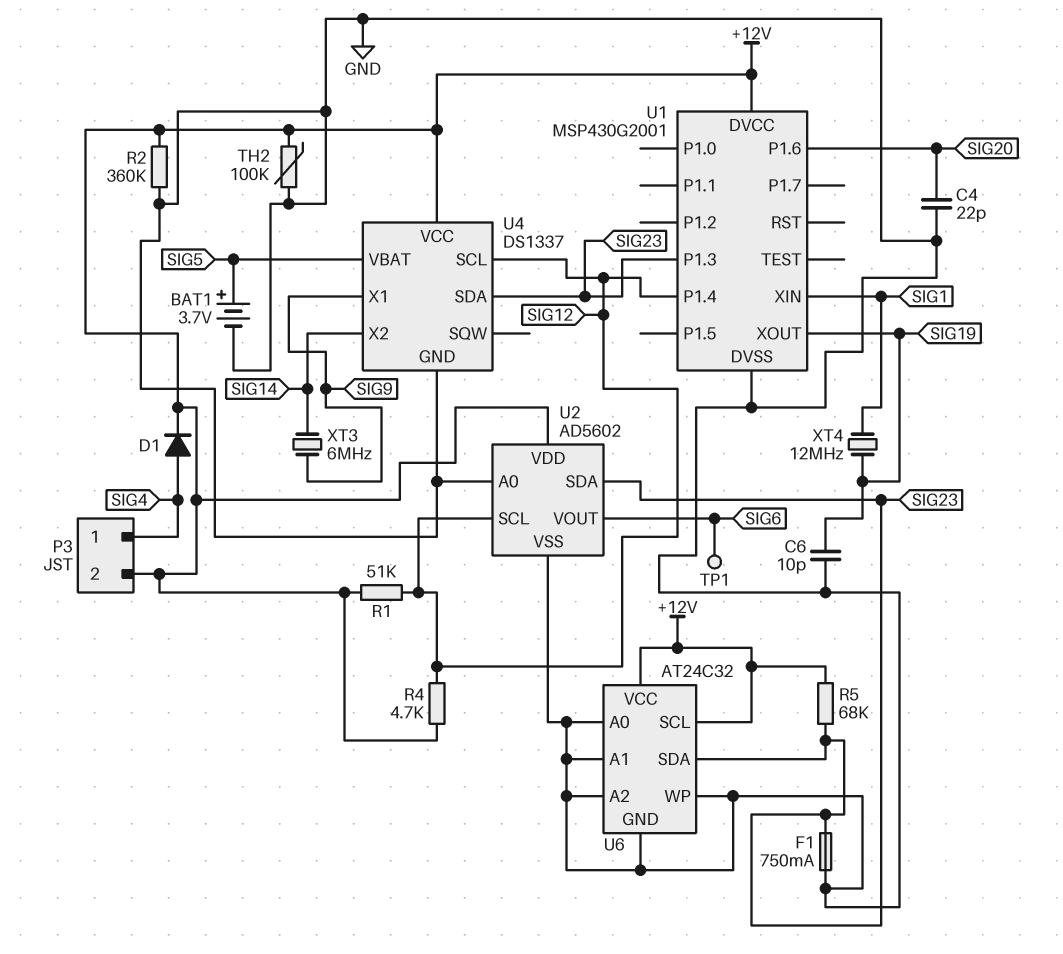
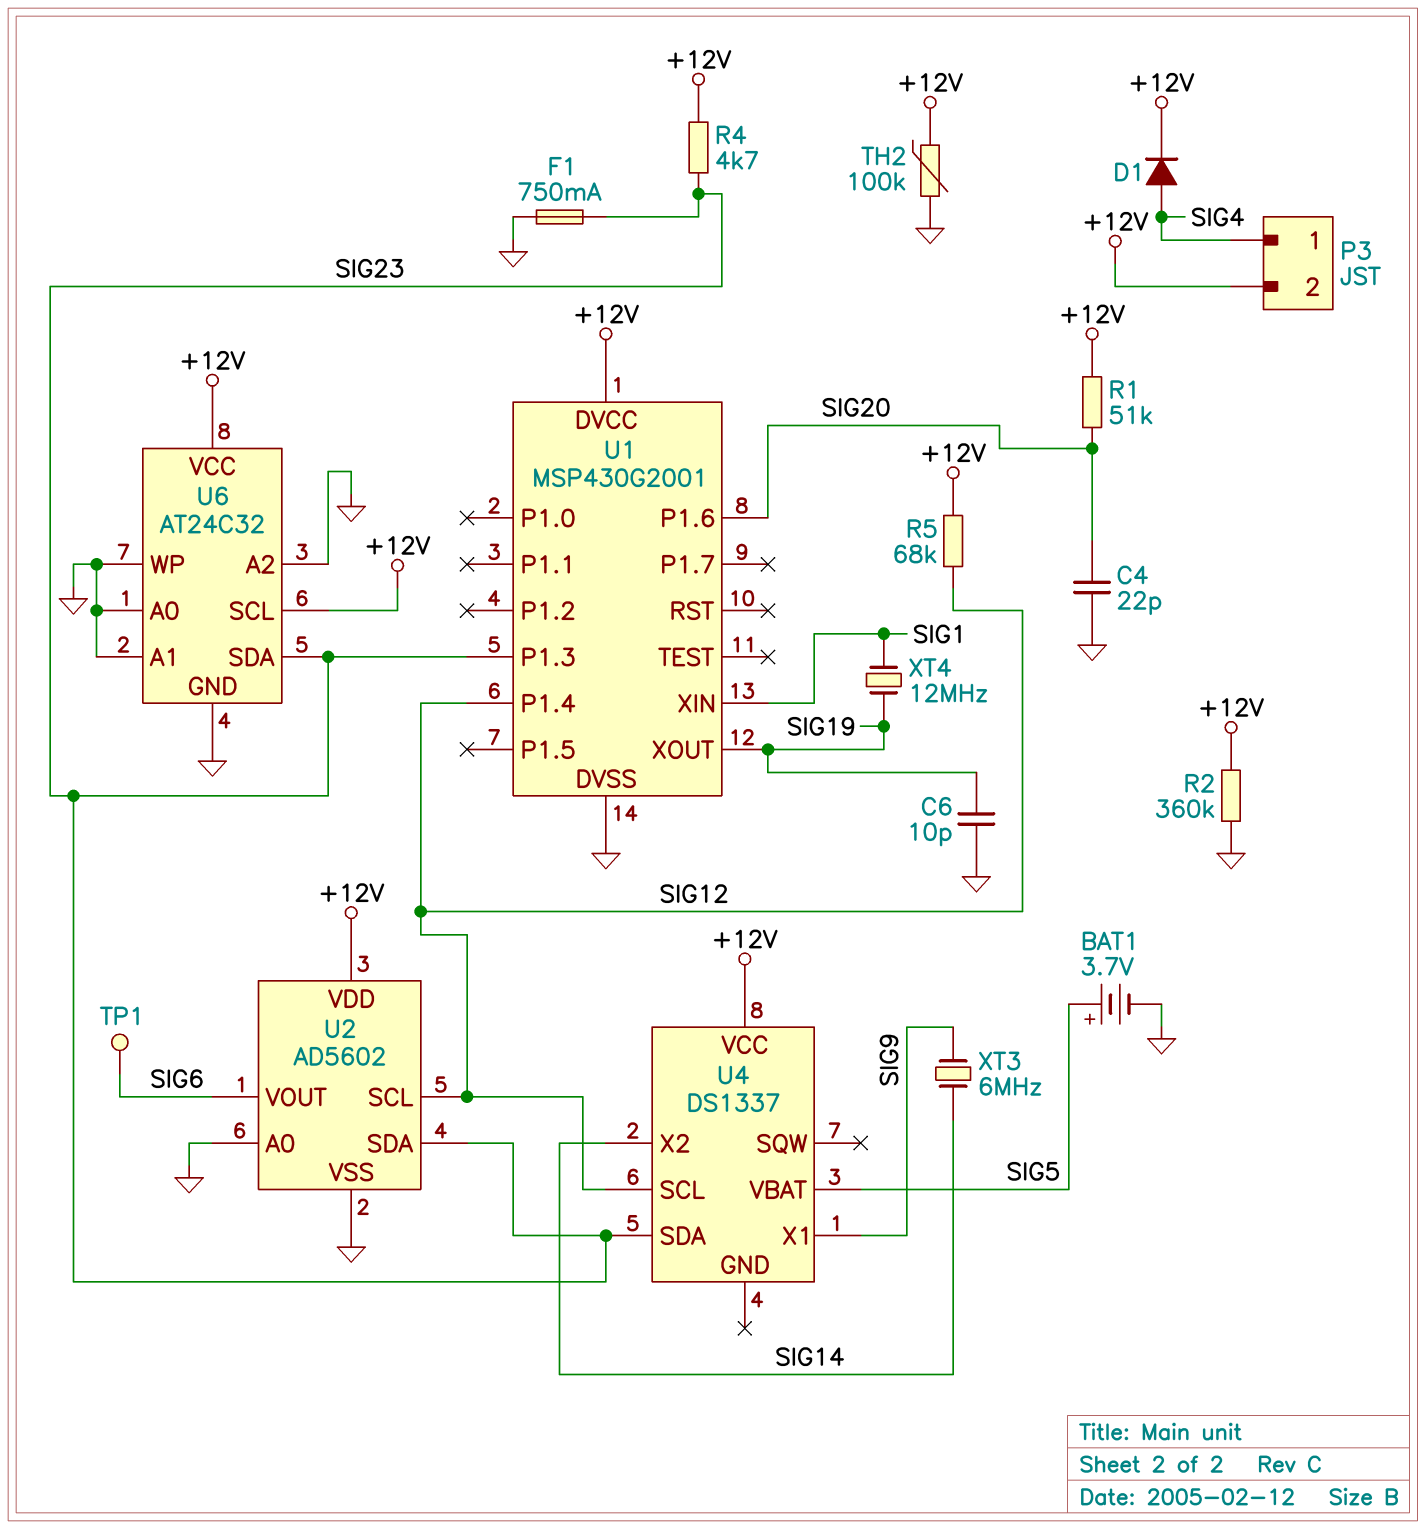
R1: 51k (+12V, SIG12) -> 51k (+12V, SIG20)
R4: 4.7k (+12V, SIG12) -> 4.7k (+12V, SIG23)
R5: 68k (+12V, SIG23) -> 68k (+12V, SIG12)
U4 pin GND: GND -> none

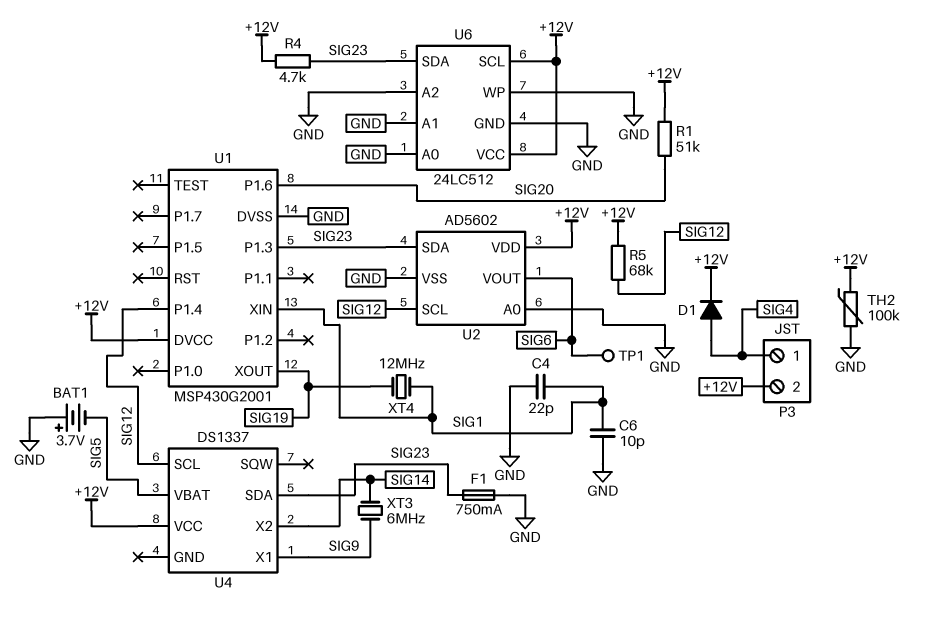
BAT1: 3.7V (plus SIG5, minus GND) -> 3.7V (plus GND, minus SIG5)
C4: 22pF (GND, SIG20) -> 22pF (GND, SIG1)
C6: 10pF (GND, SIG19) -> 10pF (GND, SIG1)
R2: 360k (+12V, GND) -> none
U6: AT24C32 -> 24LC512

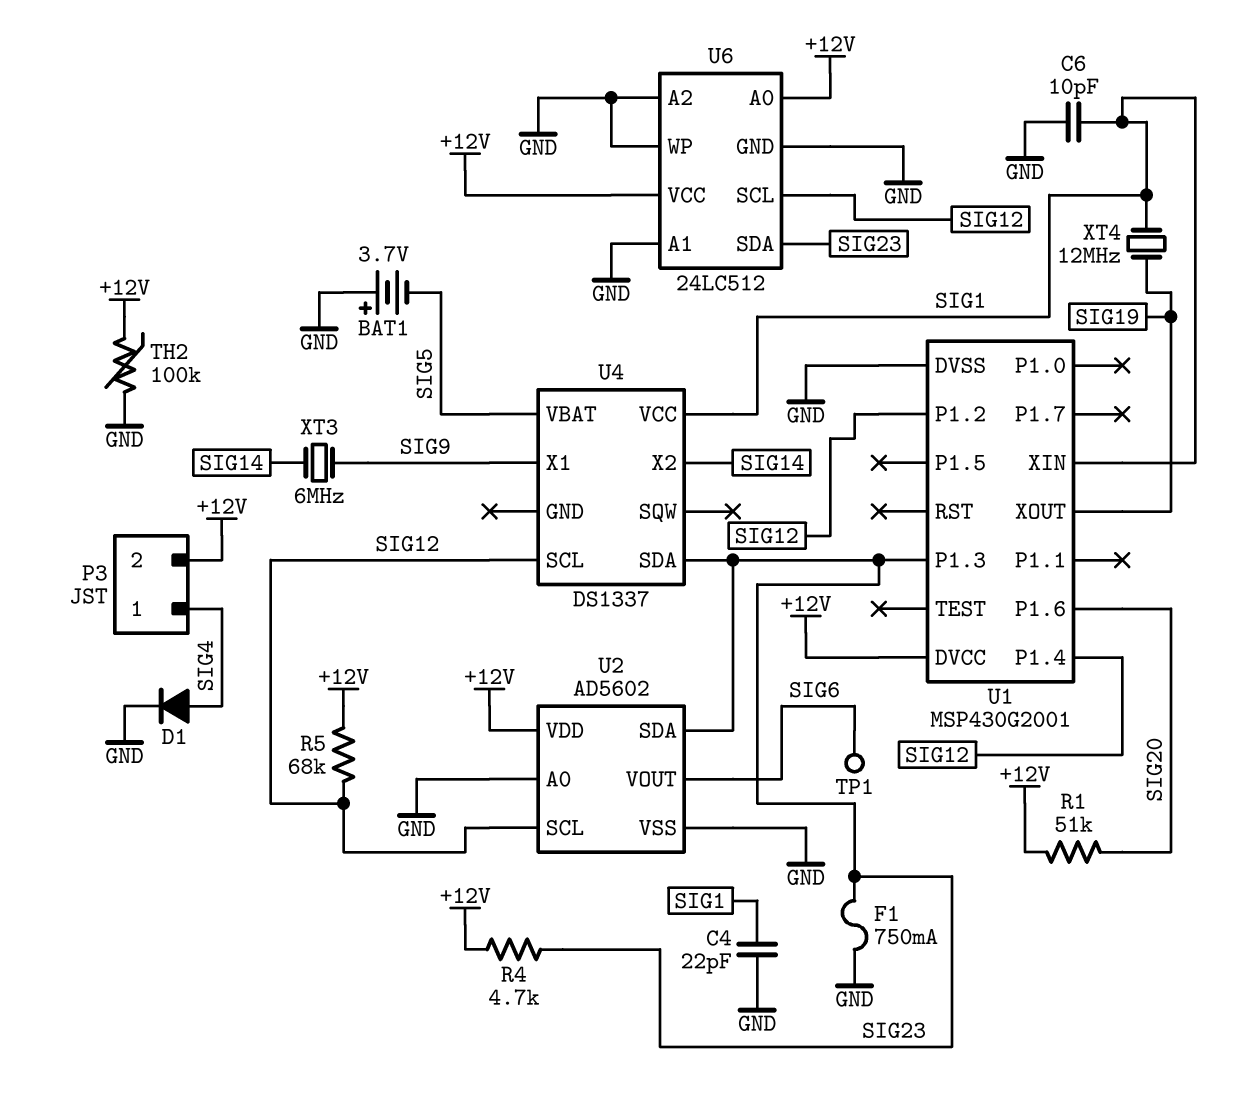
D1: diode (A SIG4, K +12V) -> diode (A SIG4, K GND)
U1 pin P1.2: none -> SIG12
U4 pin VCC: +12V -> SIG1
U6 pin A0: GND -> +12V
U6 pin SCL: +12V -> SIG12

